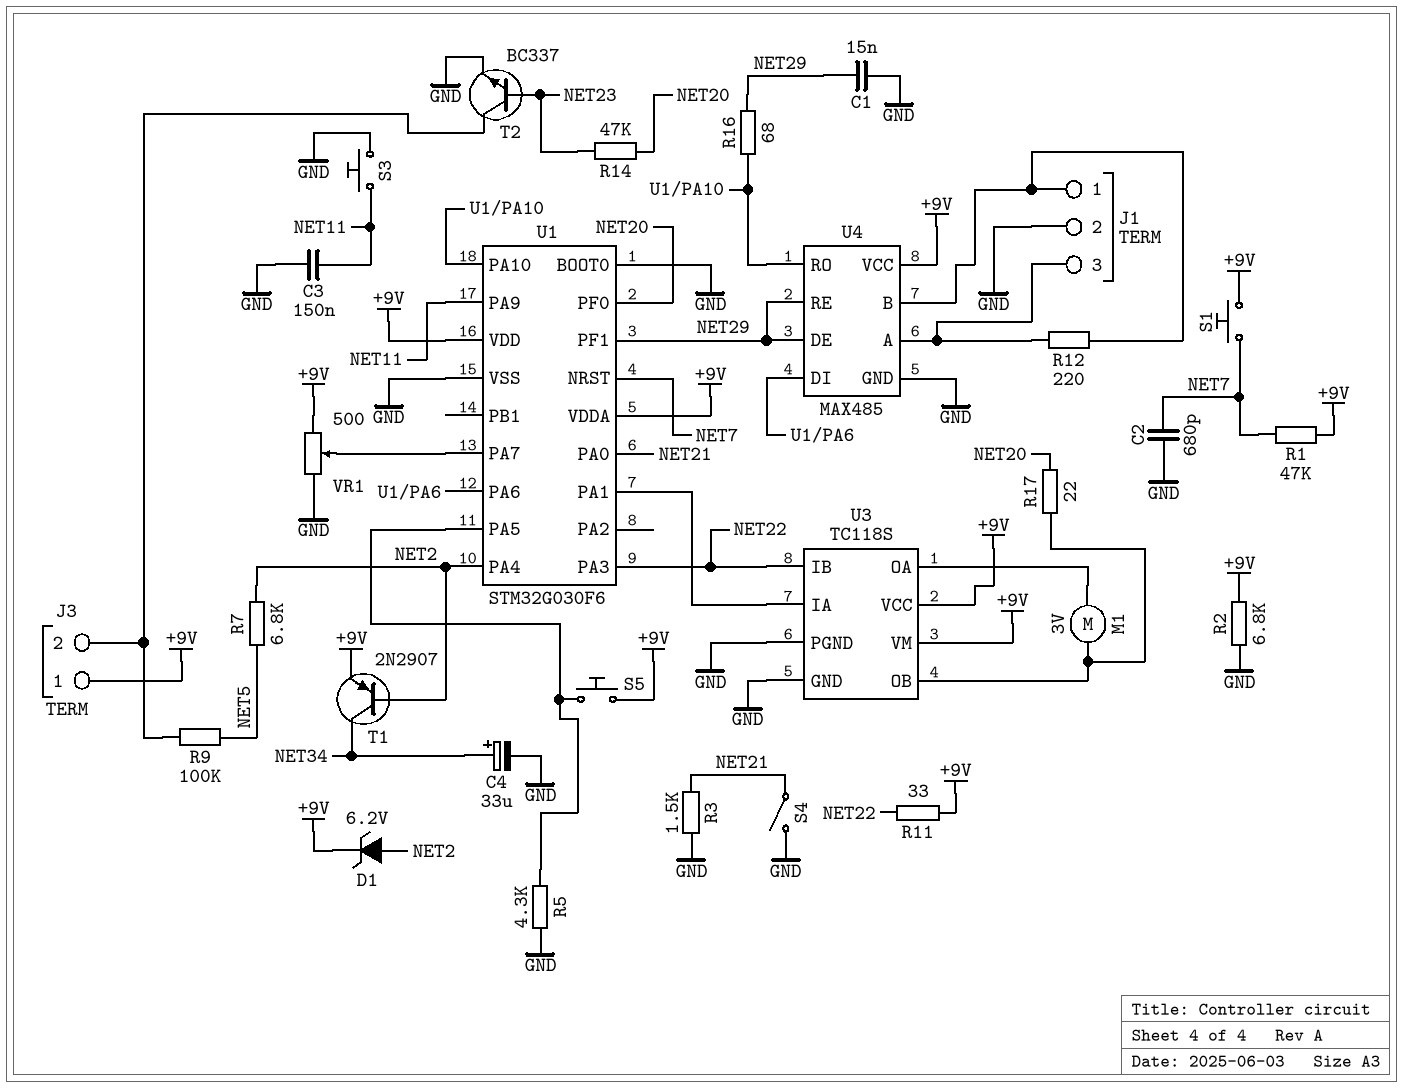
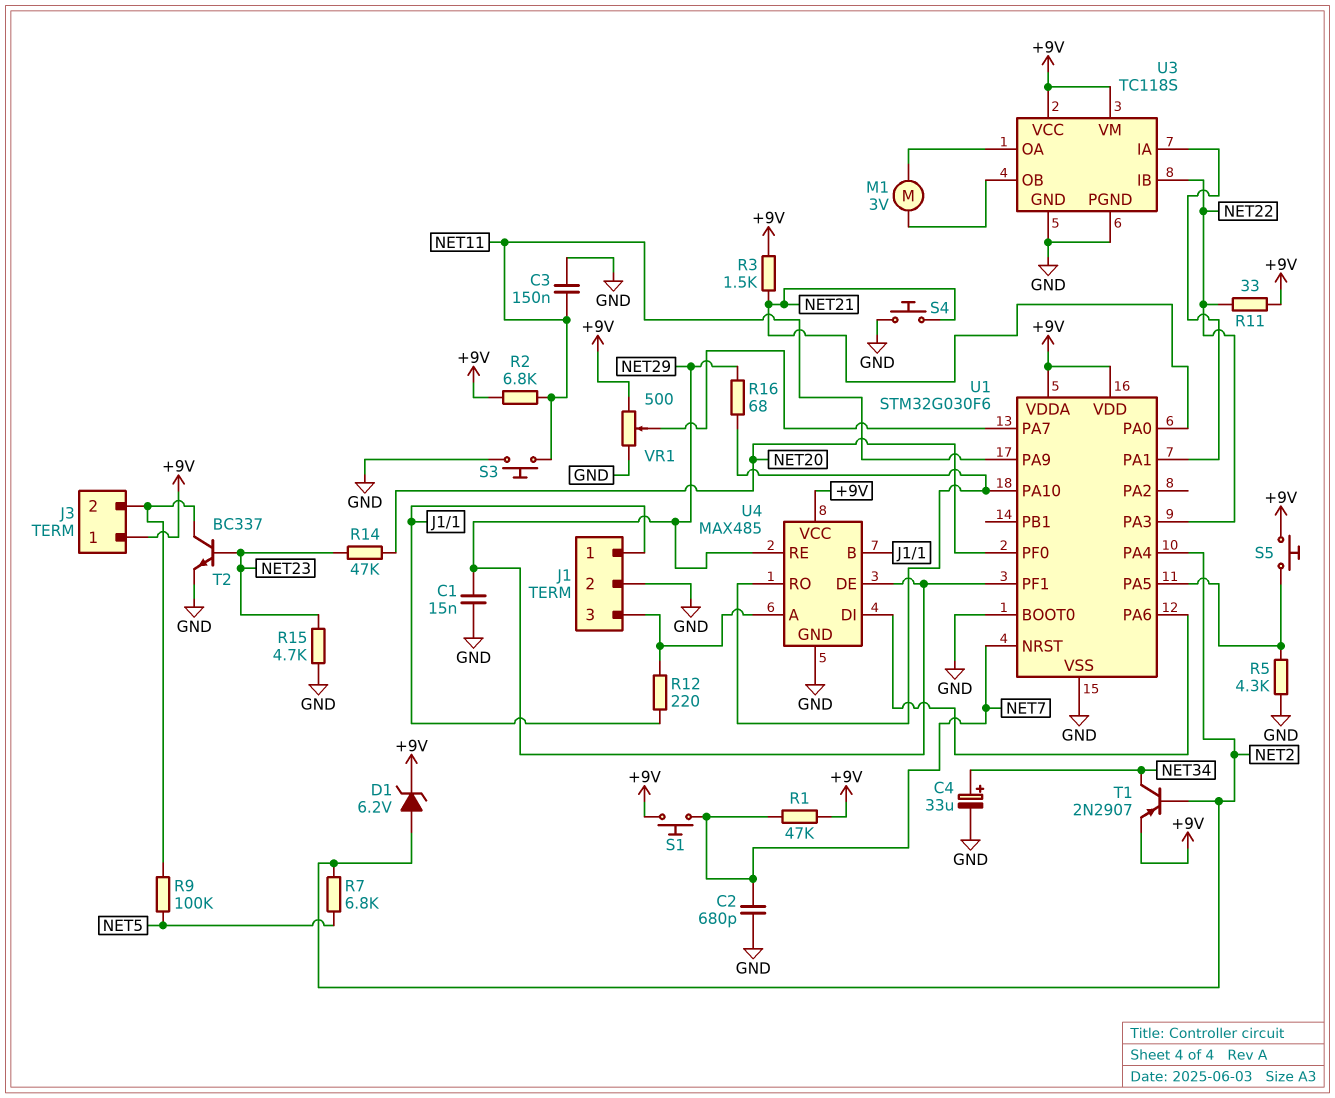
R2: 6.8k (+9V, GND) -> 6.8k (+9V, NET11)
R3: 1.5k (GND, NET21) -> 1.5k (+9V, NET21)
R15: none -> 4.7k (GND, NET23)
R17: 22 (NET20, U3/OB) -> none
S4: switch (GND, NET21) -> button (GND, NET21)

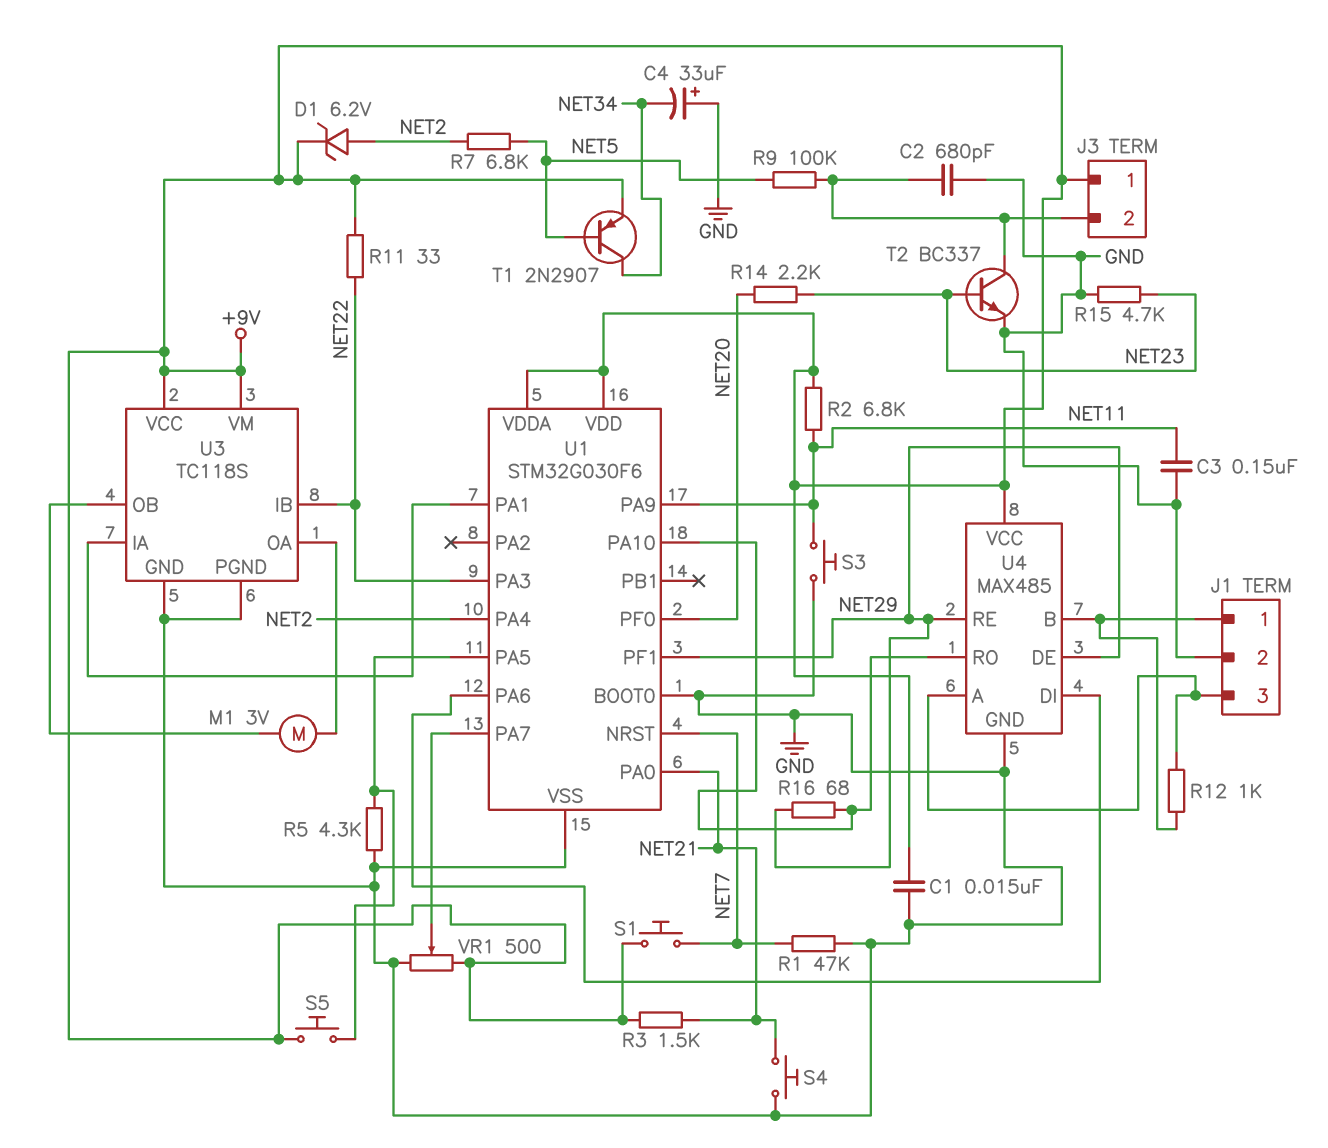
C1: 15nF (GND, NET29) -> 15nF (+9V, GND)
C2: 680pF (GND, NET7) -> 680pF (GND, J3/2)
C4: 33uF (plus NET34, minus GND) -> 33uF (plus GND, minus NET34)
R1: 47k (+9V, NET7) -> 47k (GND, NET7)
R12: 220 (J1/1, J1/3) -> 1k (J1/1, J1/3)
R14: 47k (NET20, NET23) -> 2.2k (NET20, NET23)
T1: PNP 2N2907 (B NET2, C NET34, E +9V) -> PNP 2N2907 (B NET5, C NET34, E +9V)

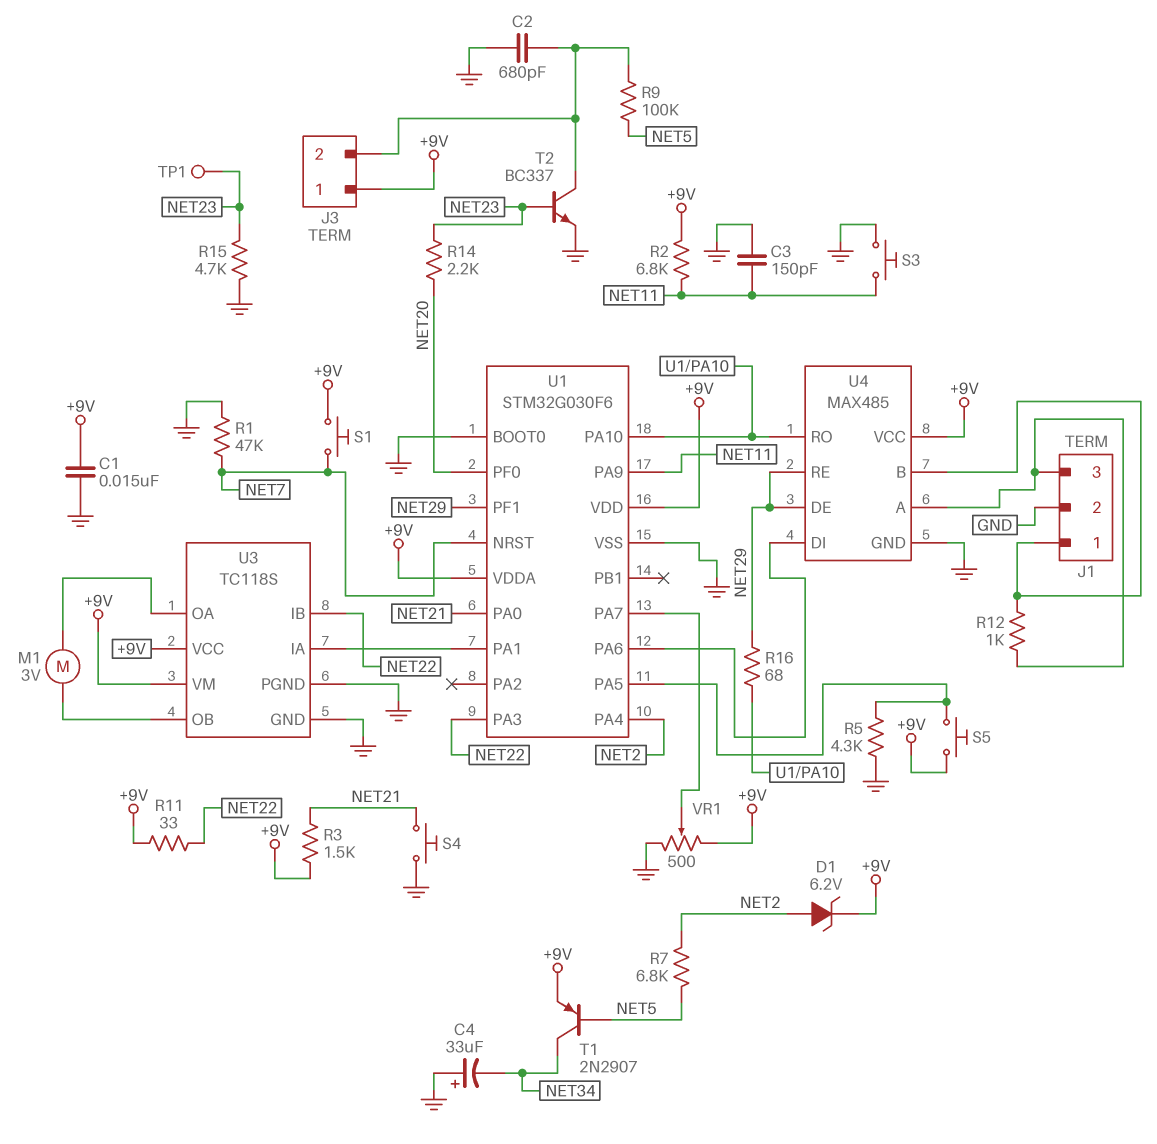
C3: 150nF (GND, NET11) -> 150pF (GND, NET11)
TP1: none -> test point (NET23)

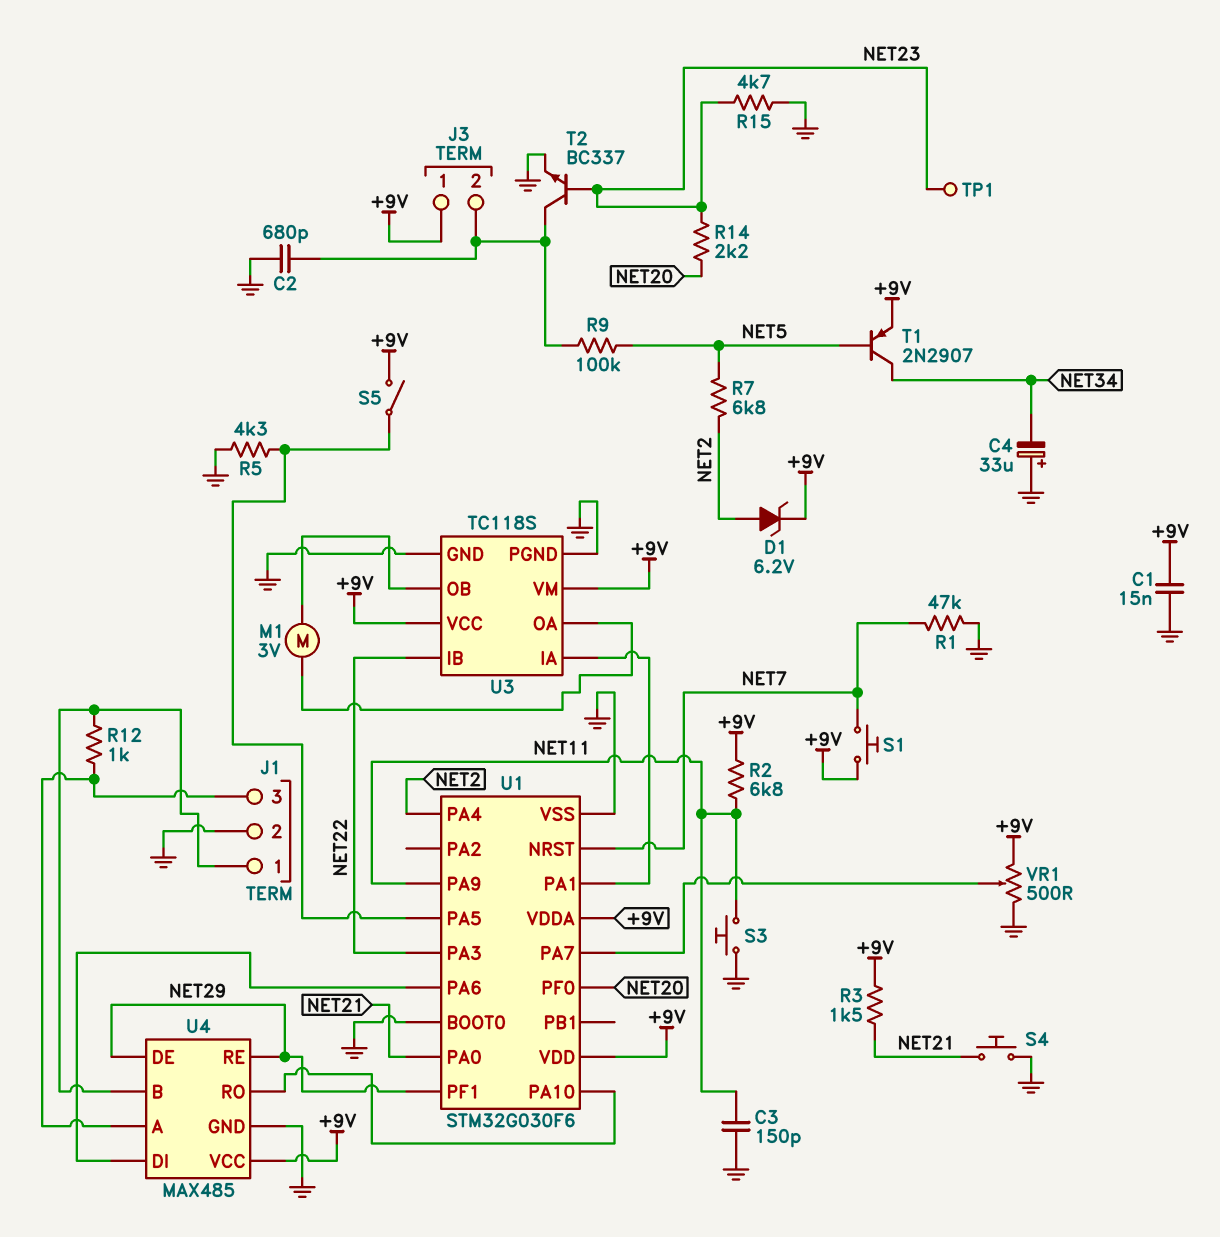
R11: 33 (+9V, NET22) -> none
R16: 68 (NET29, U1/PA10) -> none
S5: button (+9V, U1/PA5) -> switch (+9V, U1/PA5)

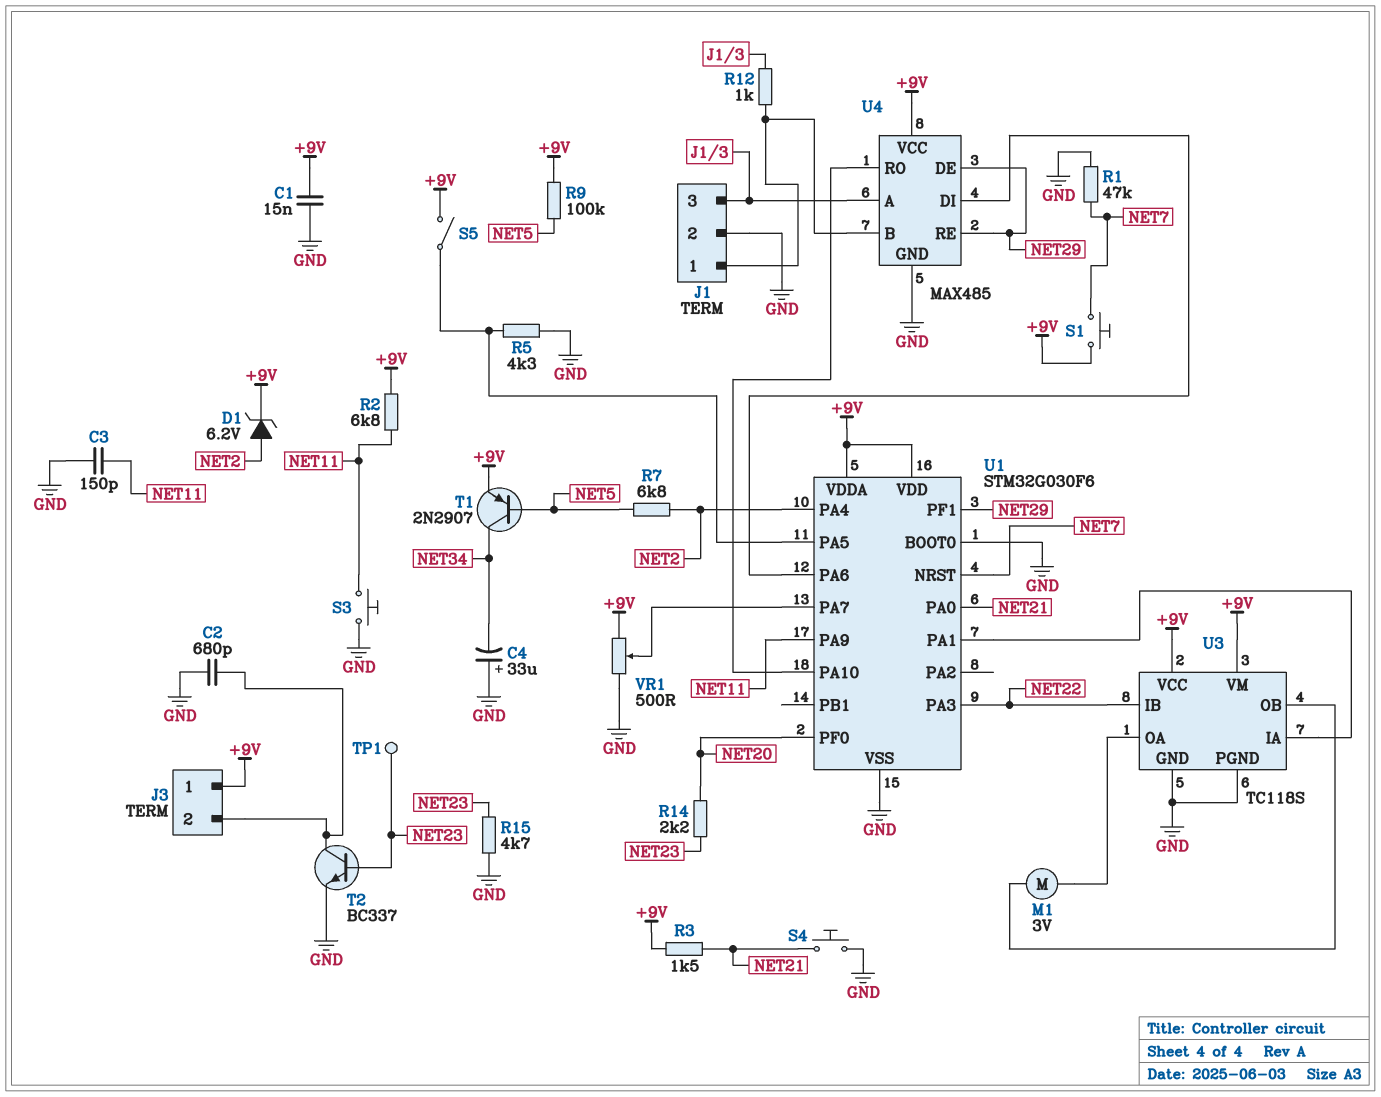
R9: 100k (J3/2, NET5) -> 100k (+9V, NET5)

